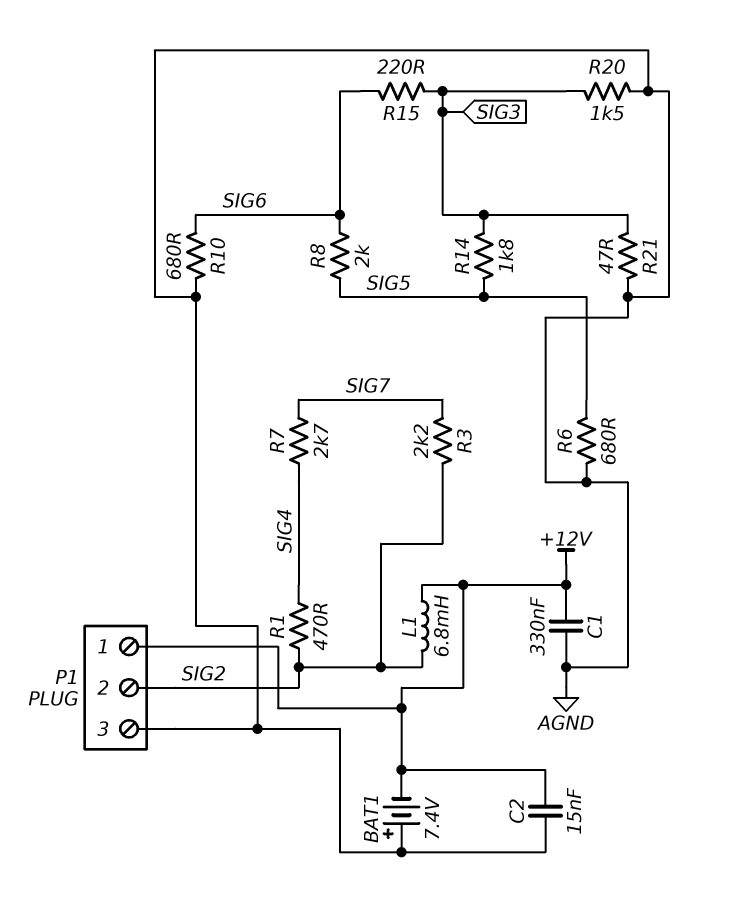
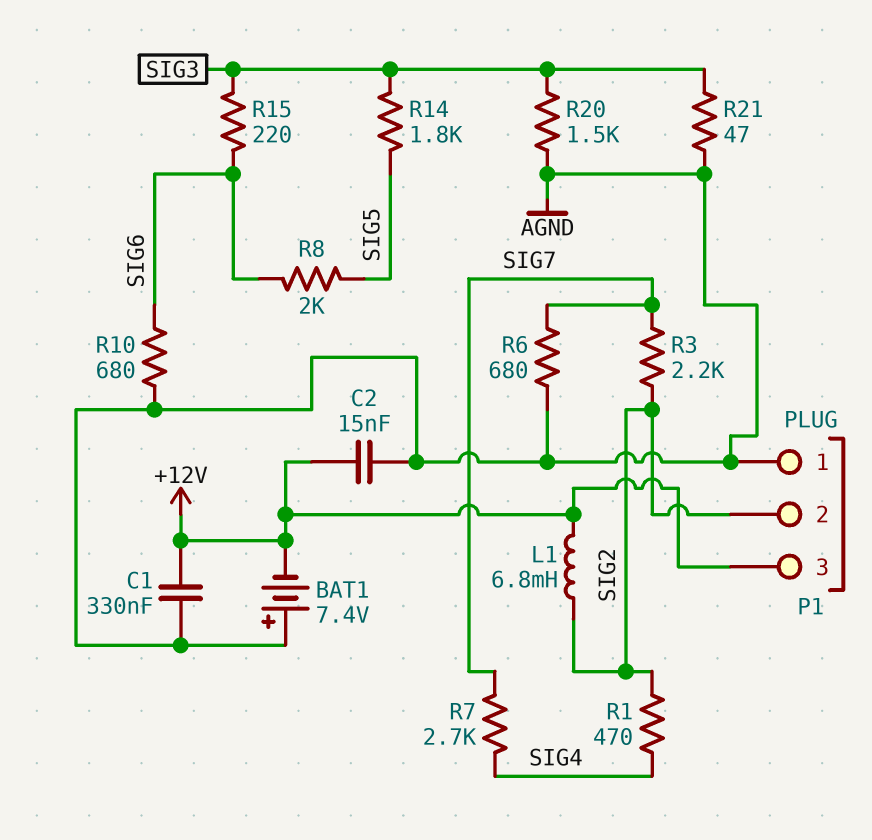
P1 pin 1: +12V -> AGND
P1 pin 3: AGND -> +12V
R6: 680 (AGND, SIG5) -> 680 (AGND, SIG7)

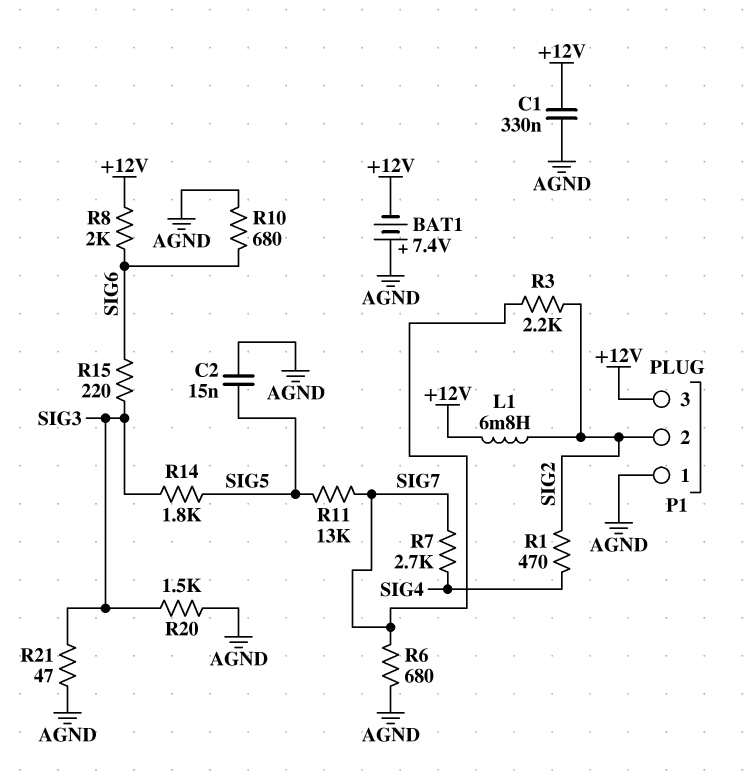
C2: 15nF (+12V, AGND) -> 15nF (AGND, SIG5)
R8: 2k (SIG5, SIG6) -> 2k (+12V, SIG6)
R11: none -> 13k (SIG5, SIG7)

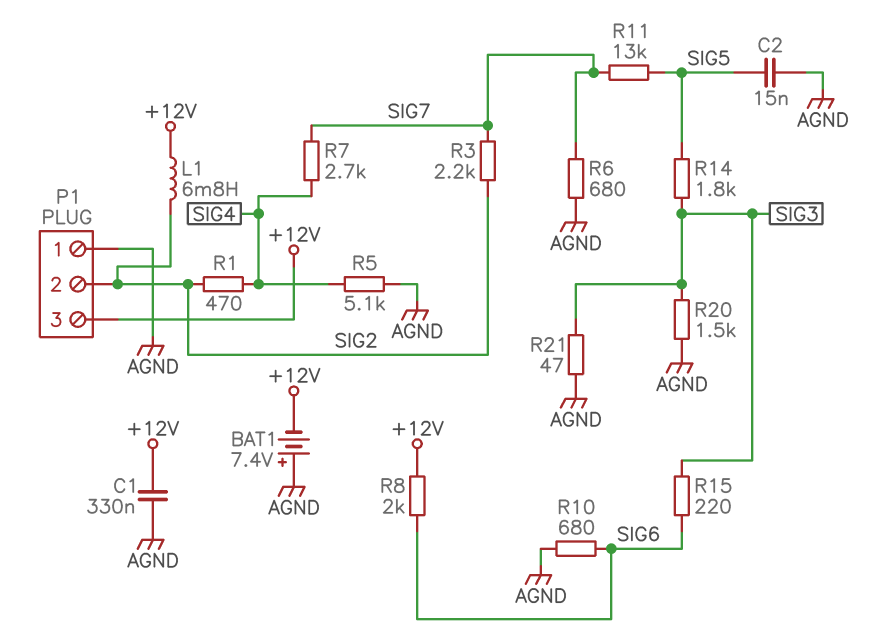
R5: none -> 5.1k (AGND, SIG4)

